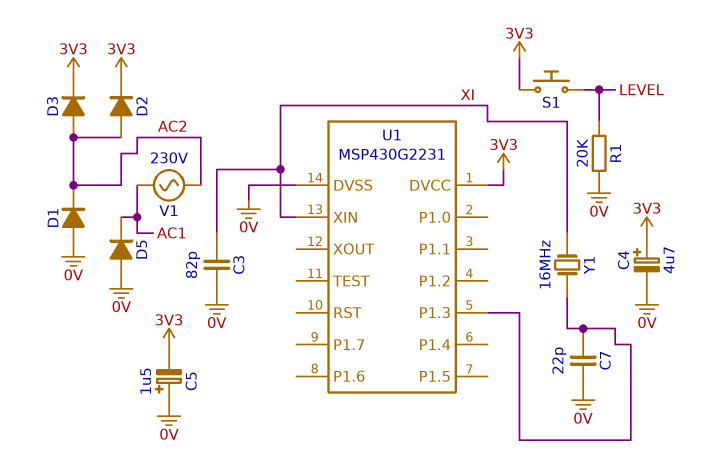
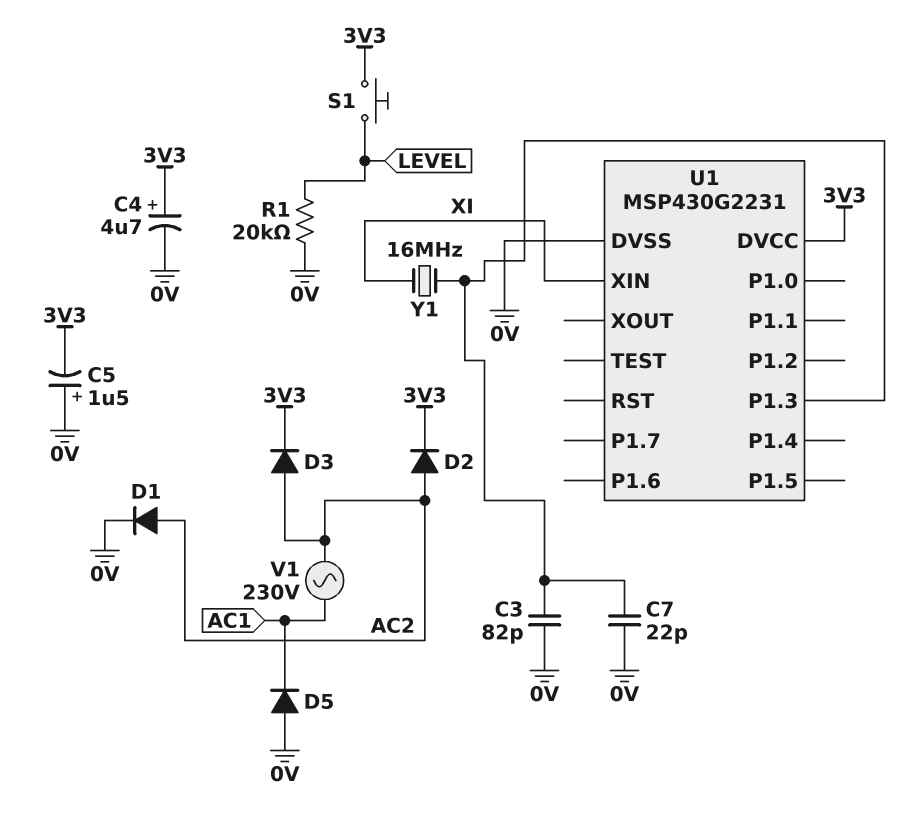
C3: 82pF (0V, XI) -> 82pF (0V, U1/P1.3)
D1: diode (A 0V, K AC2) -> diode (A AC2, K 0V)

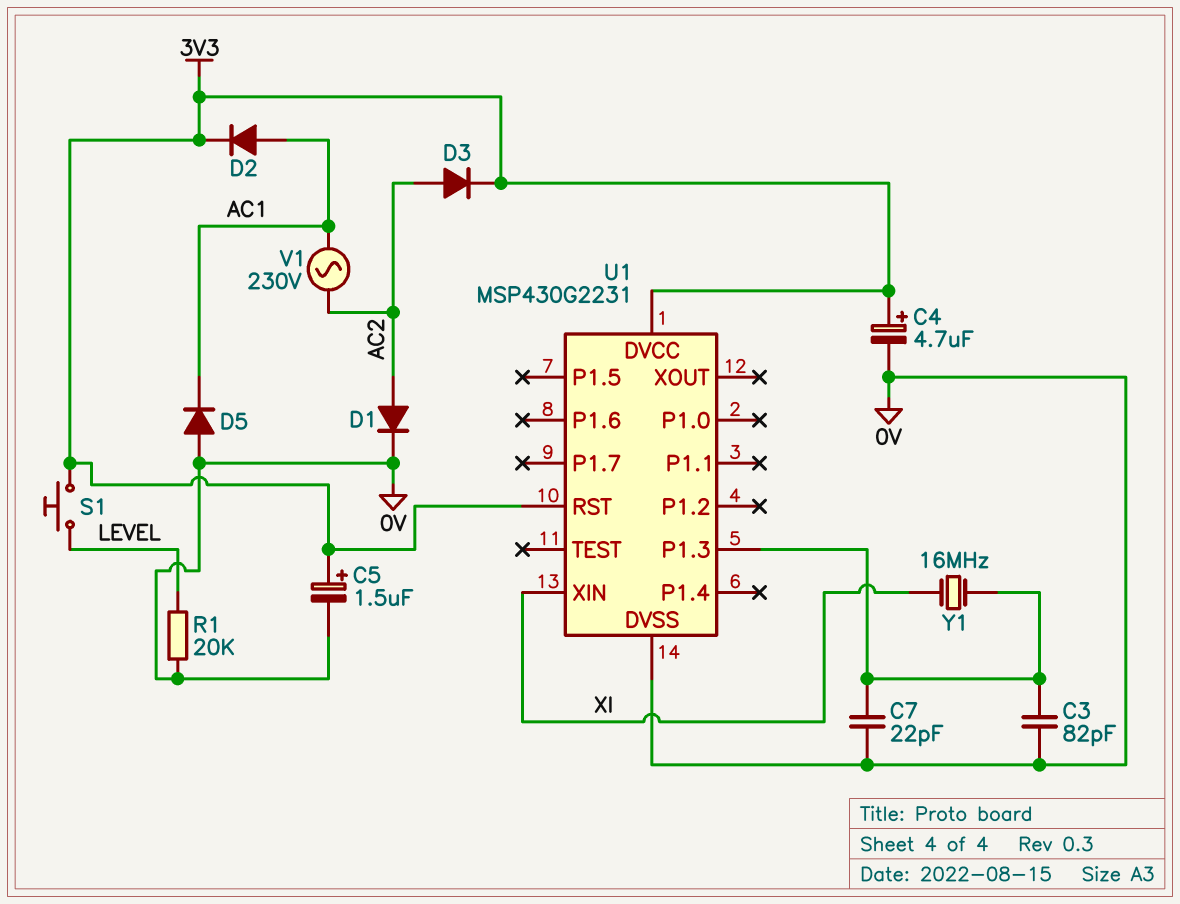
C5: 1.5uF (plus 0V, minus 3V3) -> 1.5uF (plus 3V3, minus 0V)
D2: diode (A AC2, K 3V3) -> diode (A AC1, K 3V3)
U1 pin RST: none -> 3V3

